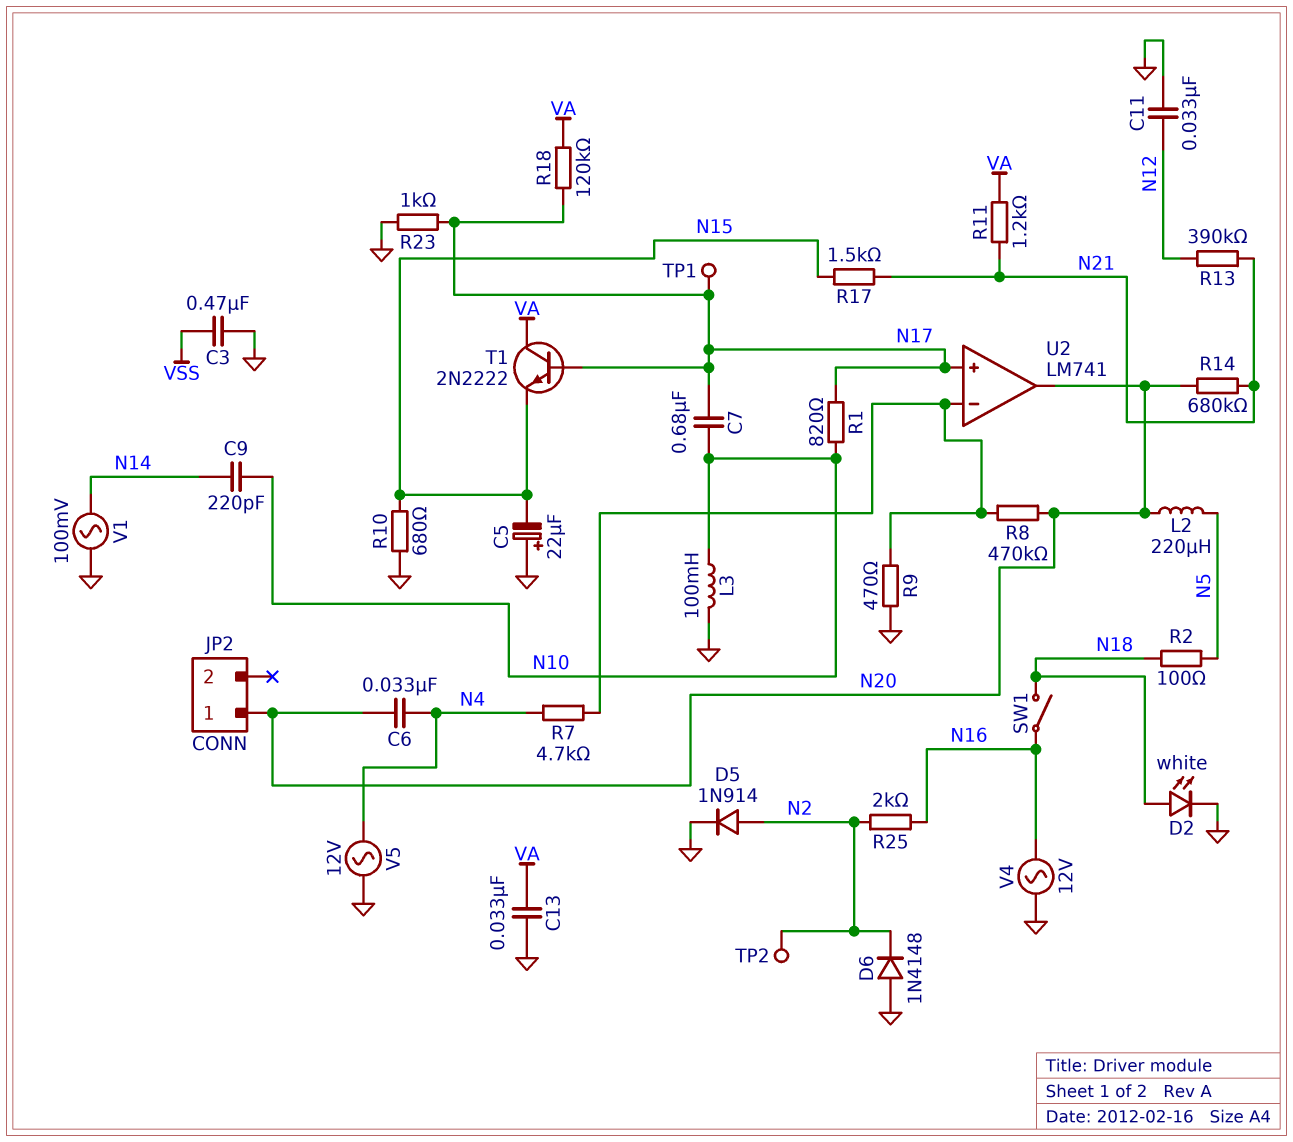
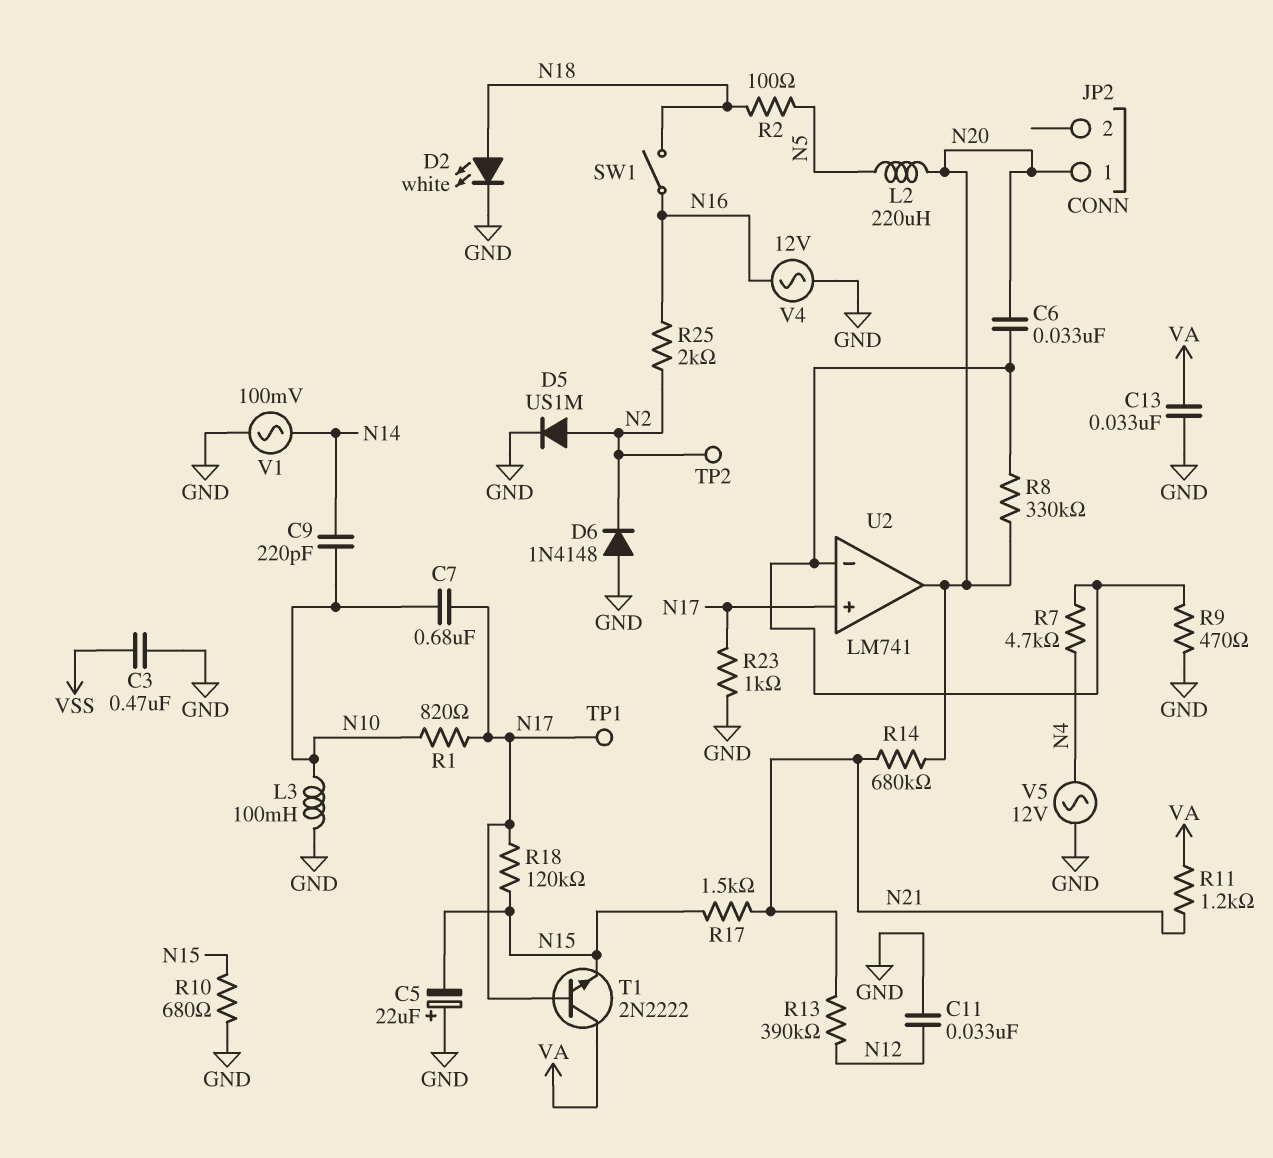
C6: 33nF (N4, N20) -> 33nF (N20, U2/in-)
D5: diode 1N914 (A N2, K GND) -> diode US1M (A N2, K GND)
R8: 470k (N20, U2/in-) -> 330k (N20, U2/in-)
R18: 120k (N17, VA) -> 120k (N15, N17)

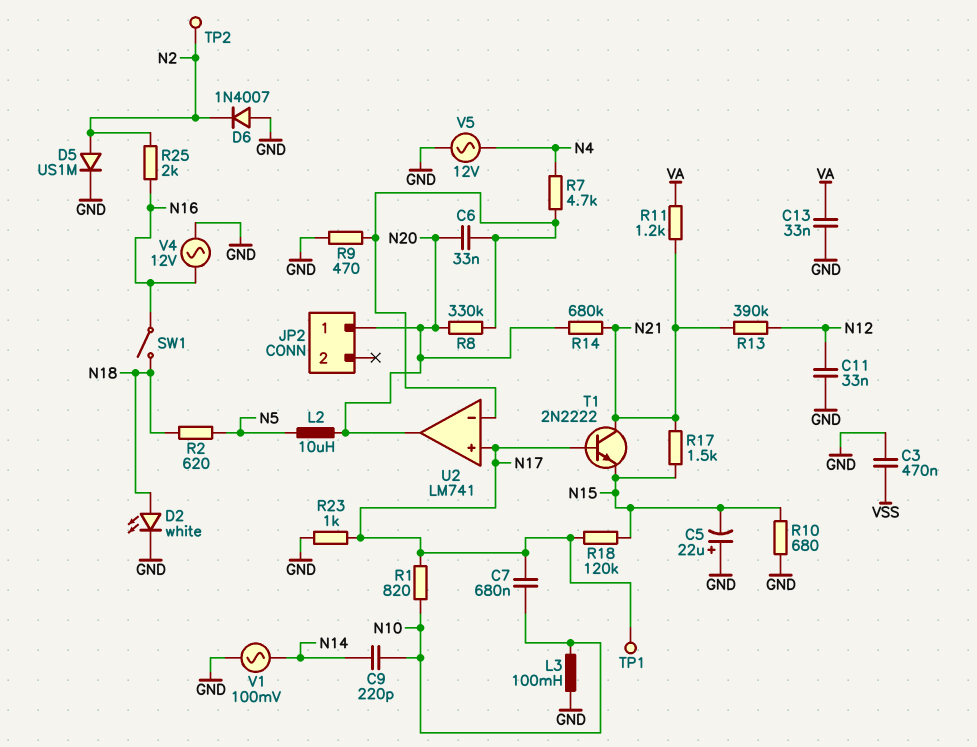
D6: diode 1N4148 (A GND, K N2) -> diode 1N4007 (A GND, K N2)
L2: 220uH (N5, N20) -> 10uH (N5, N20)
R2: 100 (N5, N18) -> 620 (N5, N18)
T1: NPN 2N2222 (B N17, C VA, E N15) -> NPN 2N2222 (B N17, C N21, E N15)

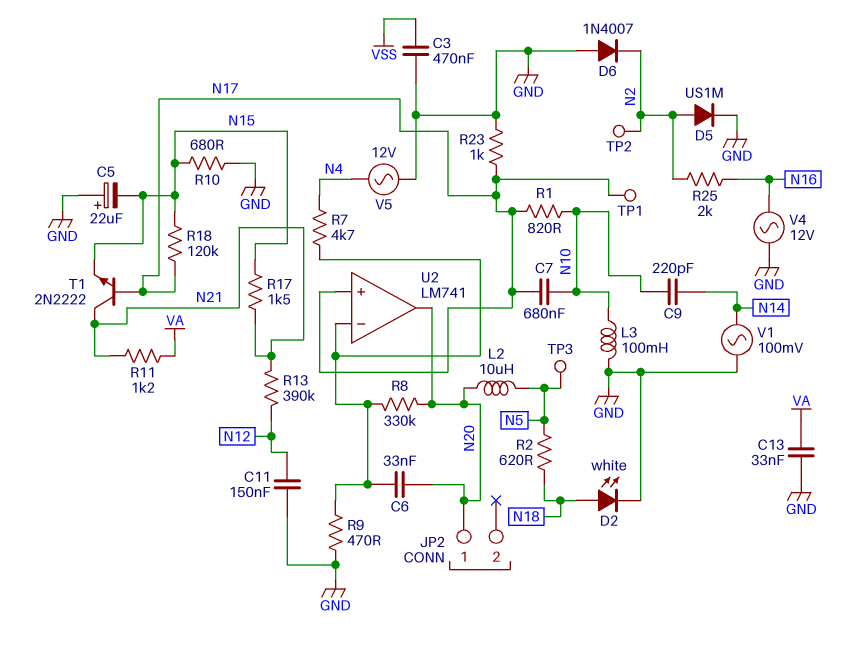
C11: 33nF (GND, N12) -> 150nF (GND, N12)
R14: 680k (N20, N21) -> none
SW1: switch (N16, N18) -> none
TP3: none -> test point (N5)

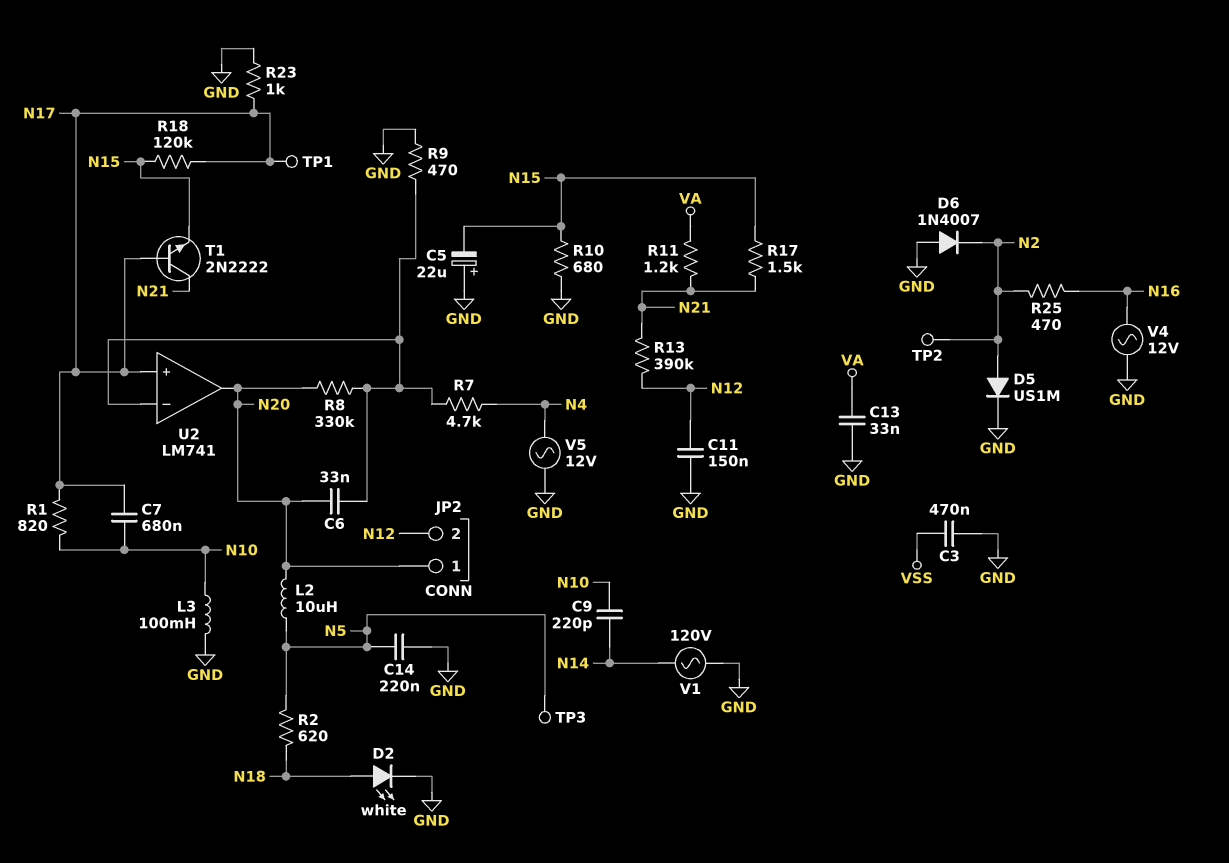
C14: none -> 220nF (GND, N5)
JP2 pin 2: none -> N12
R25: 2k (N2, N16) -> 470 (N2, N16)
V1: AC 100mV (GND, N14) -> AC 120V (GND, N14)

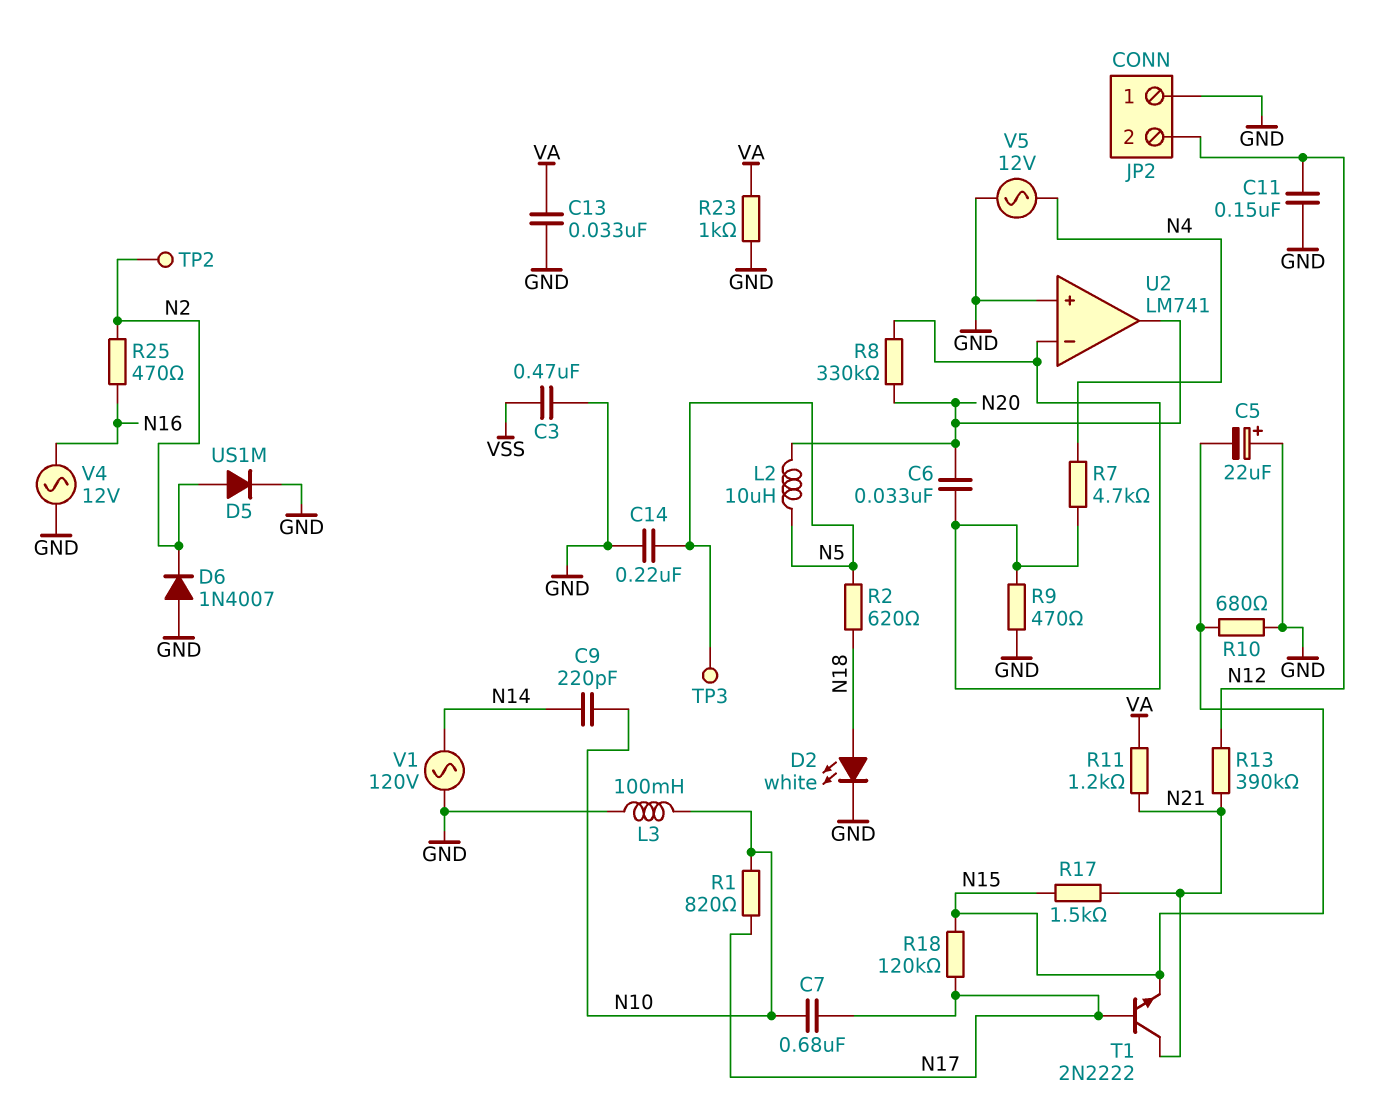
JP2 pin 1: N20 -> GND
R23: 1k (GND, N17) -> 1k (GND, VA)
TP1: test point (N17) -> none
U2 pin in+: N17 -> GND

